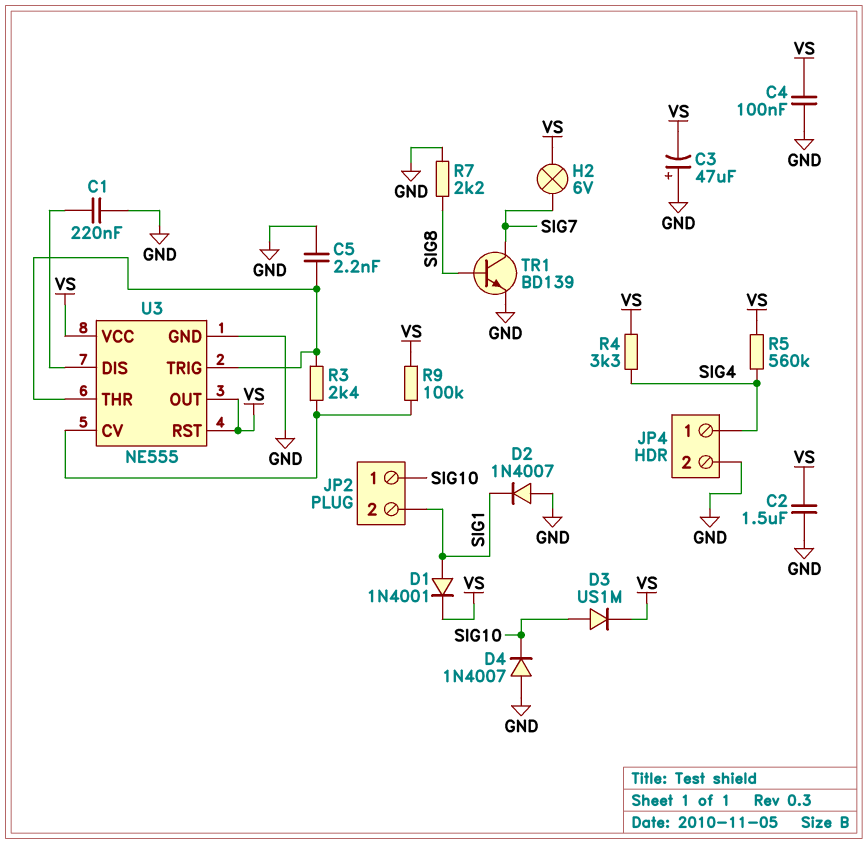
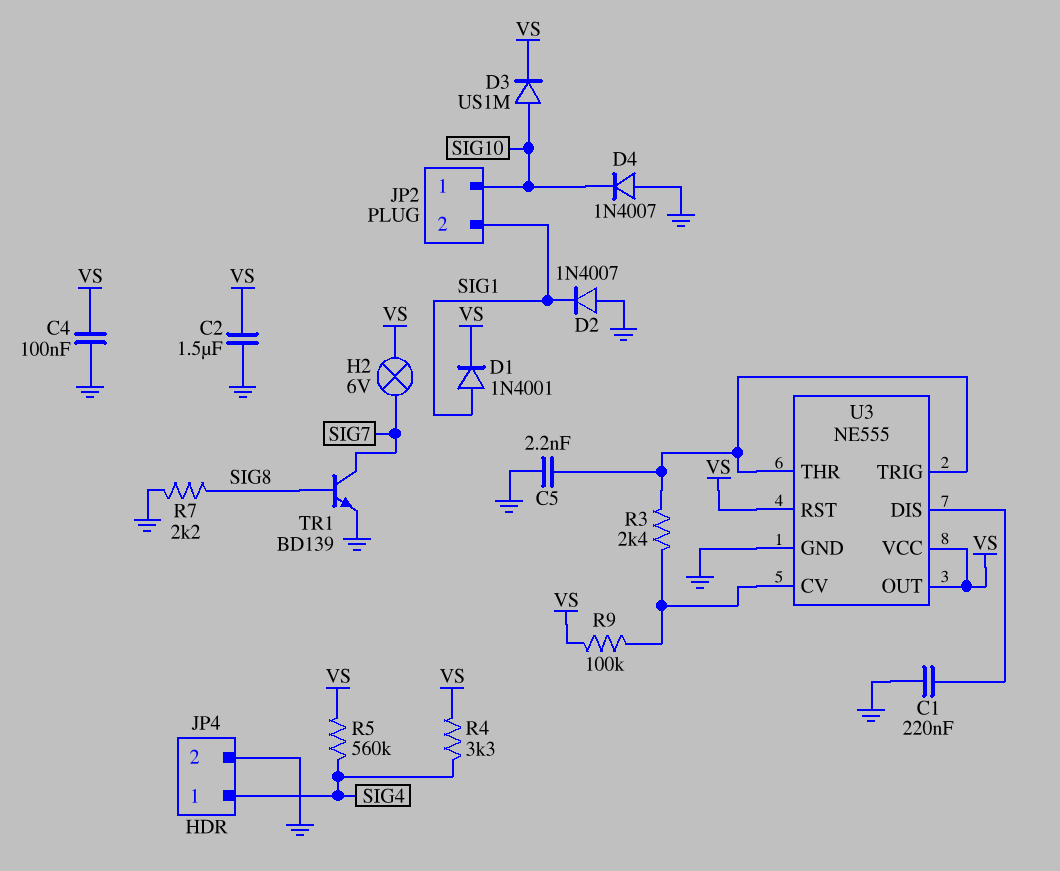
C3: 47uF (plus GND, minus VS) -> none

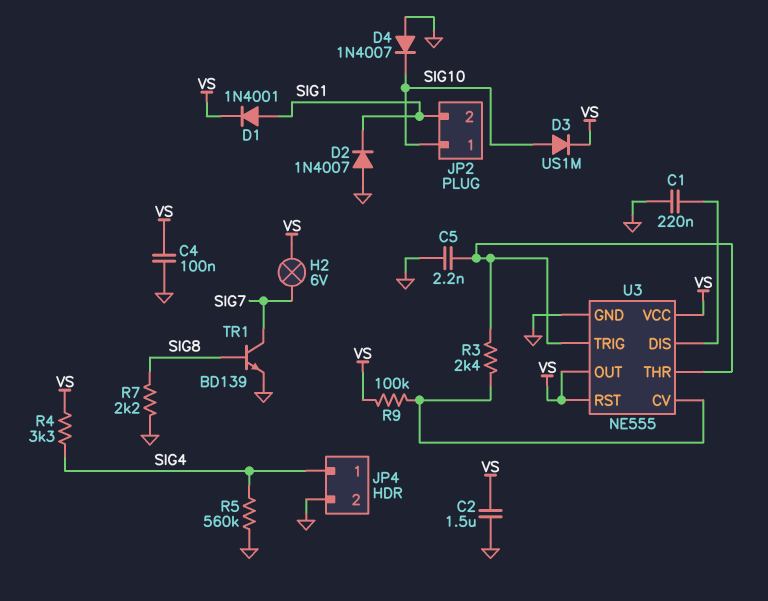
R5: 560k (SIG4, VS) -> 560k (GND, SIG4)

